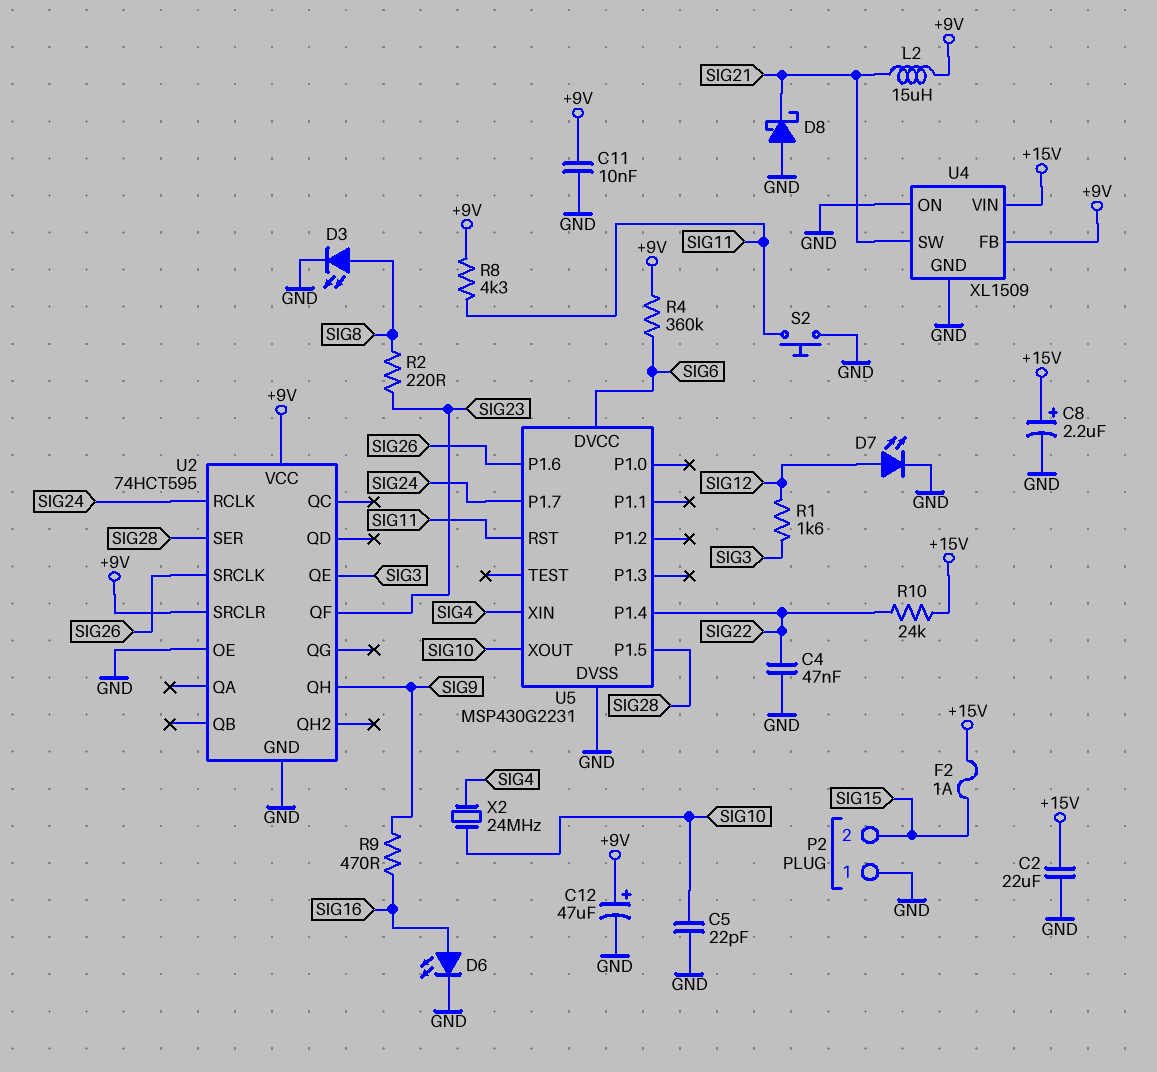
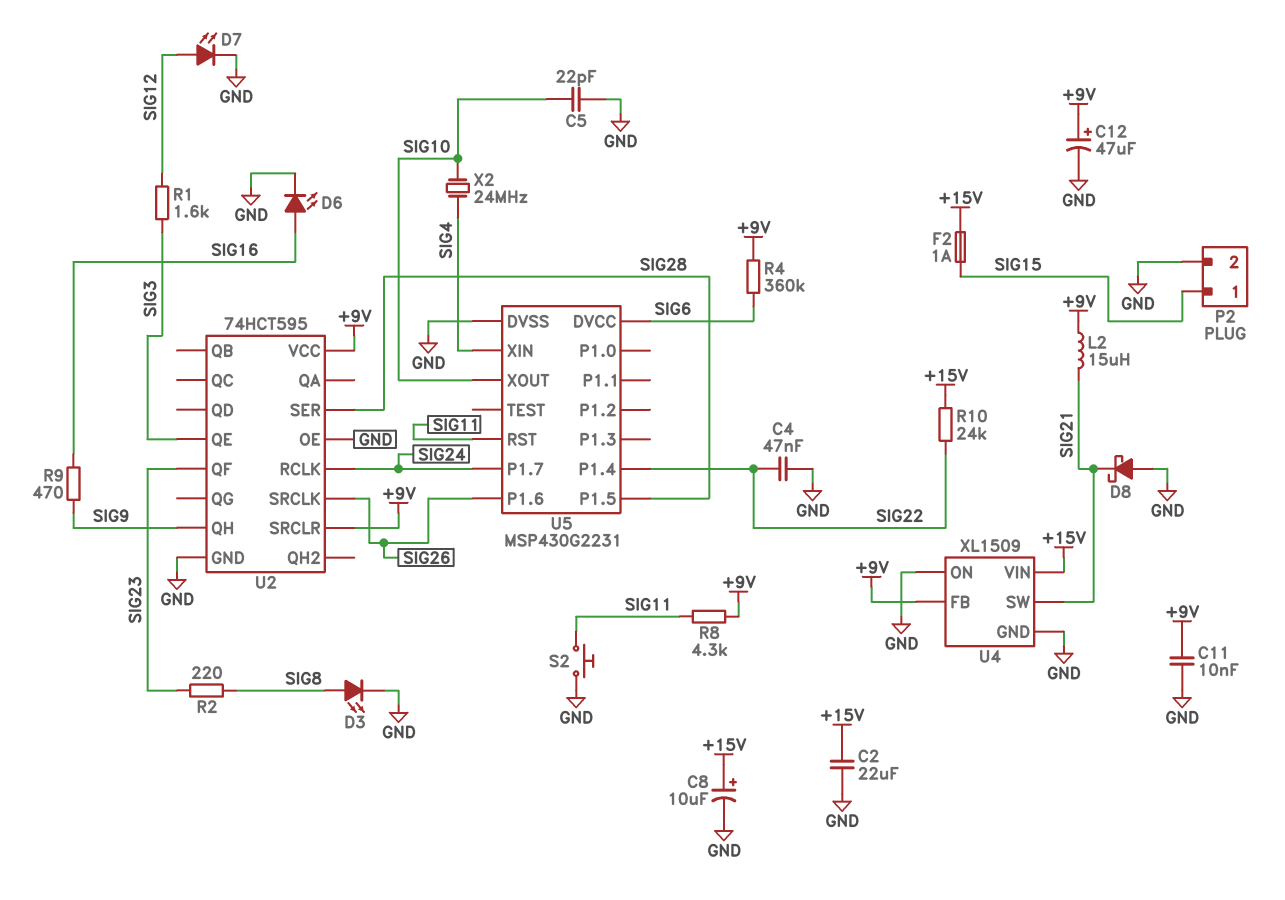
C8: 2.2uF (plus +15V, minus GND) -> 10uF (plus +15V, minus GND)
P2 pin 1: GND -> SIG15
P2 pin 2: SIG15 -> GND

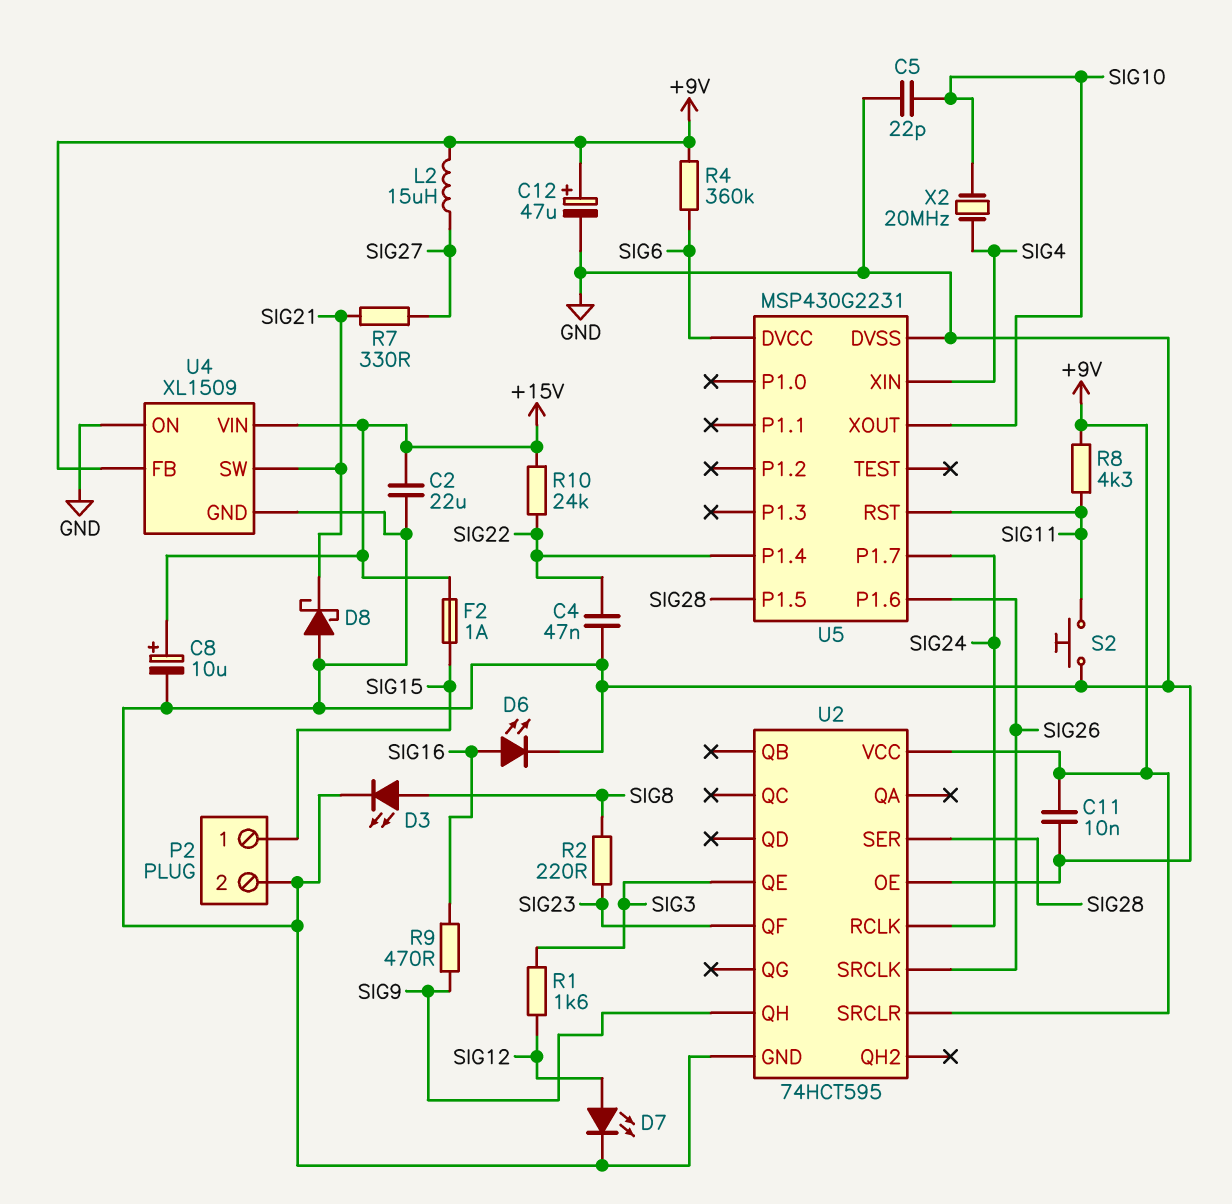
L2: 15uH (+9V, SIG21) -> 15uH (+9V, SIG27)
R7: none -> 330 (SIG21, SIG27)
X2: 24MHz (SIG4, SIG10) -> 20MHz (SIG4, SIG10)

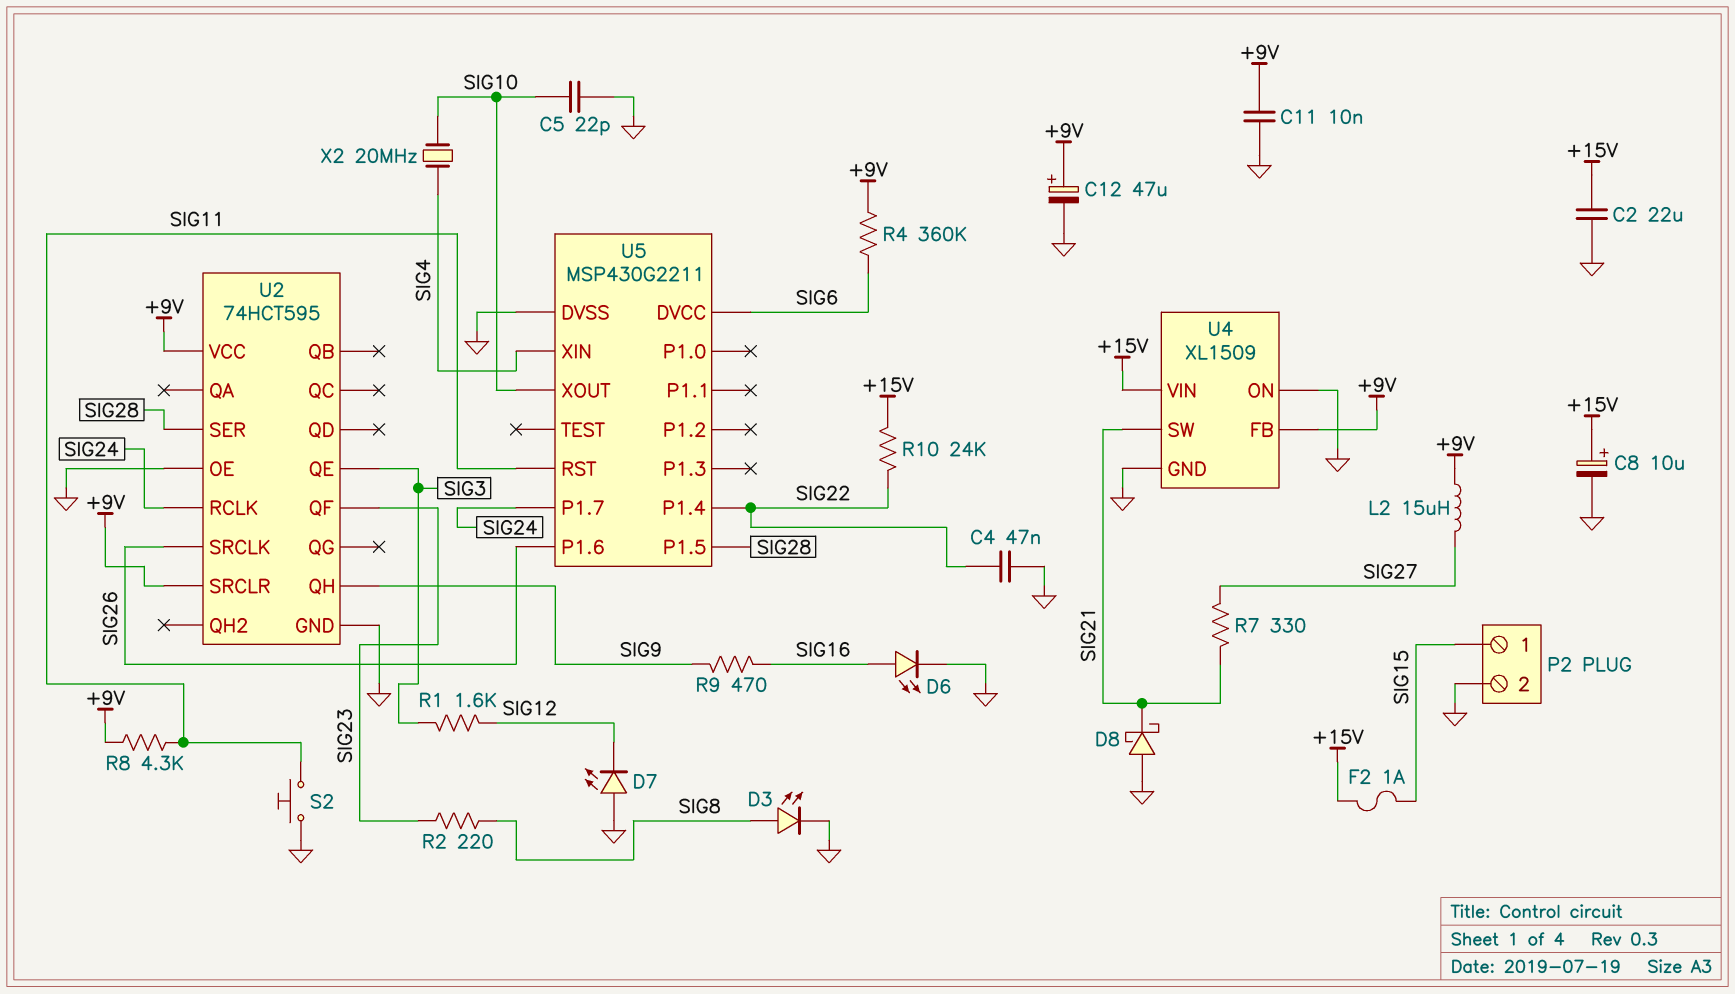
D7: LED (A SIG12, K GND) -> LED (A GND, K SIG12)
U5: MSP430G2231 -> MSP430G2211

